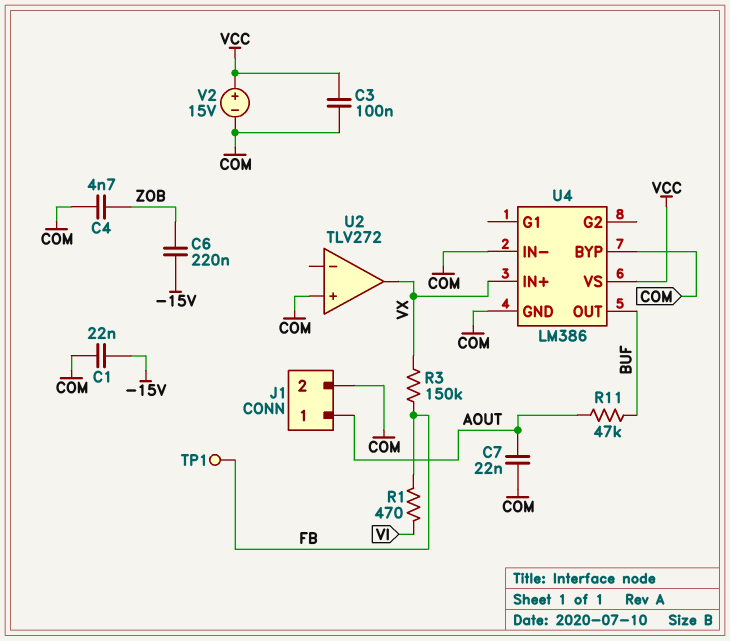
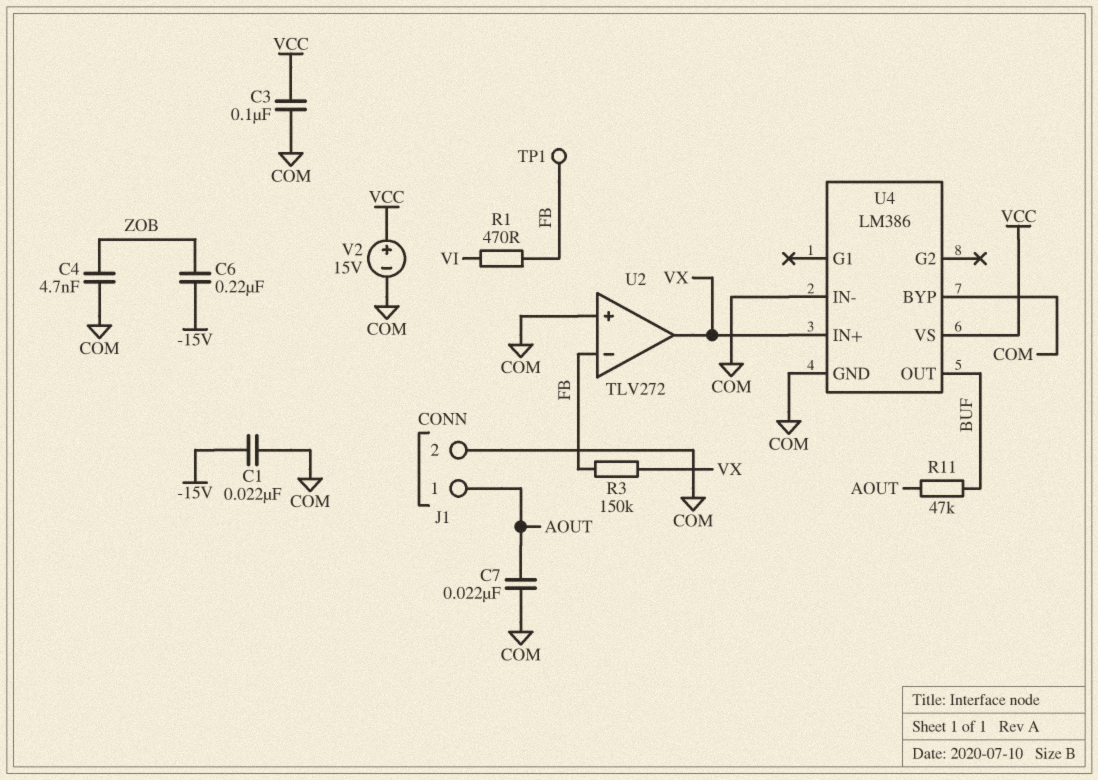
U2 pin in-: none -> FB

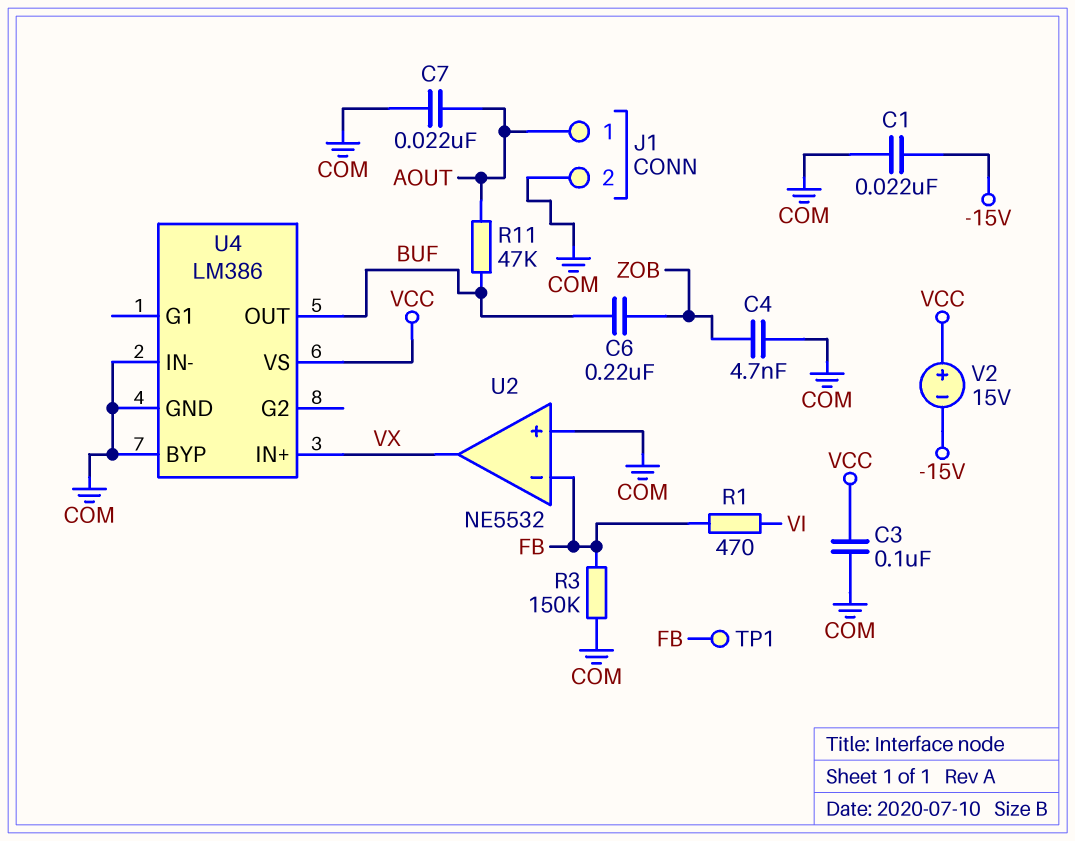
C6: 220nF (-15V, ZOB) -> 220nF (BUF, ZOB)
R3: 150k (FB, VX) -> 150k (COM, FB)
U2: TLV272 -> NE5532
V2: 15V (plus VCC, minus COM) -> 15V (plus VCC, minus -15V)

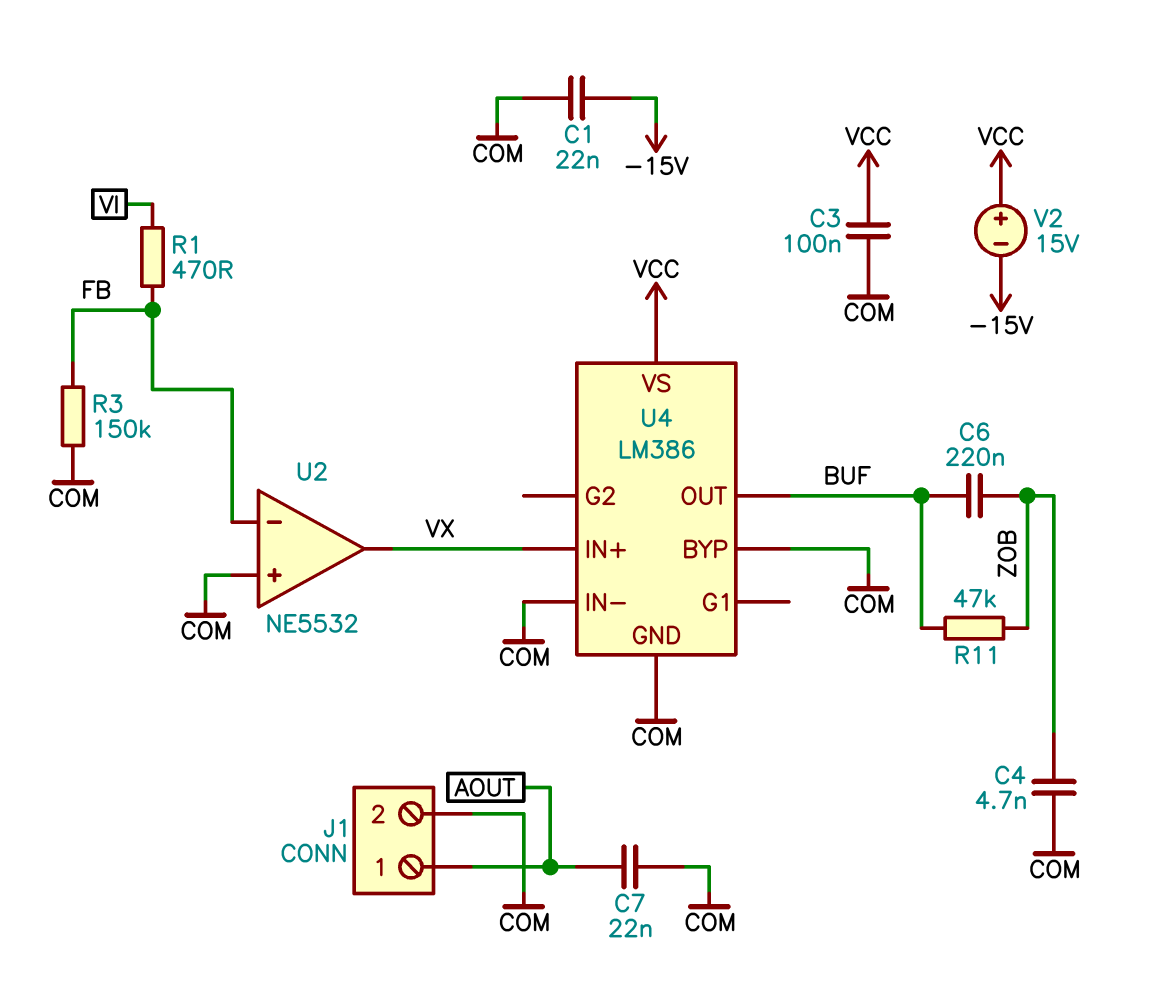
R11: 47k (AOUT, BUF) -> 47k (BUF, ZOB)
TP1: test point (FB) -> none

